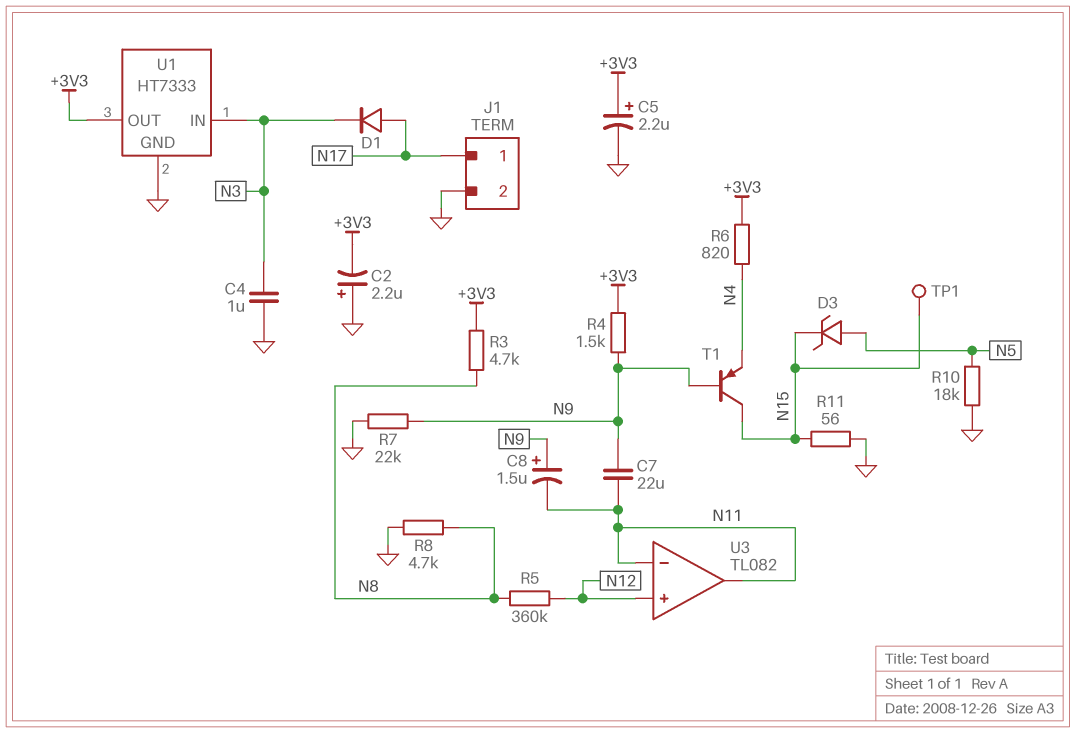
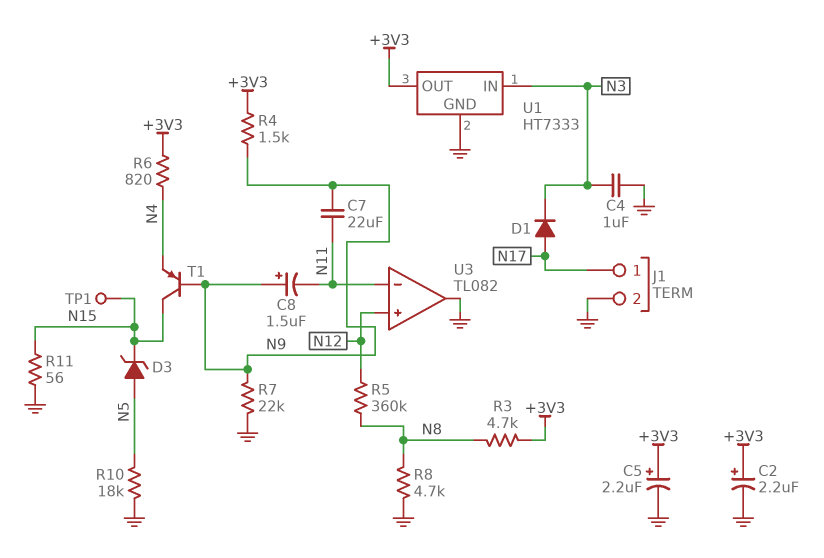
C2: 2.2uF (plus GND, minus +3V3) -> 2.2uF (plus +3V3, minus GND)
U3 pin out: N11 -> GND

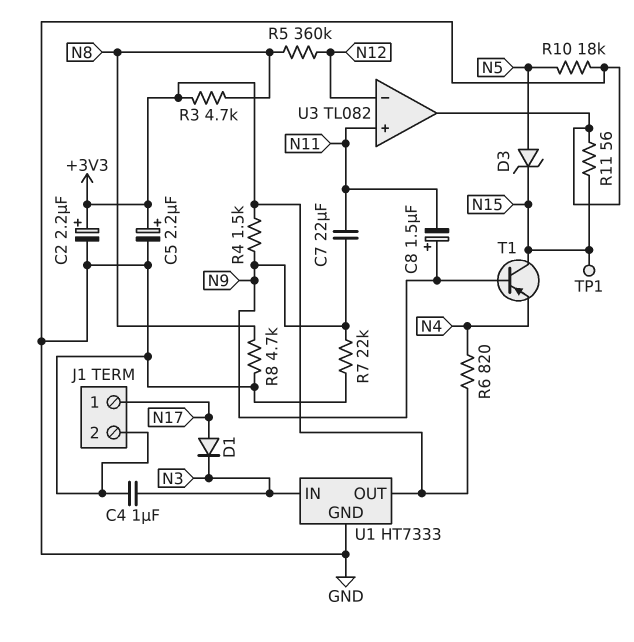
U3 pin in+: N12 -> N11
U3 pin in-: N11 -> N12

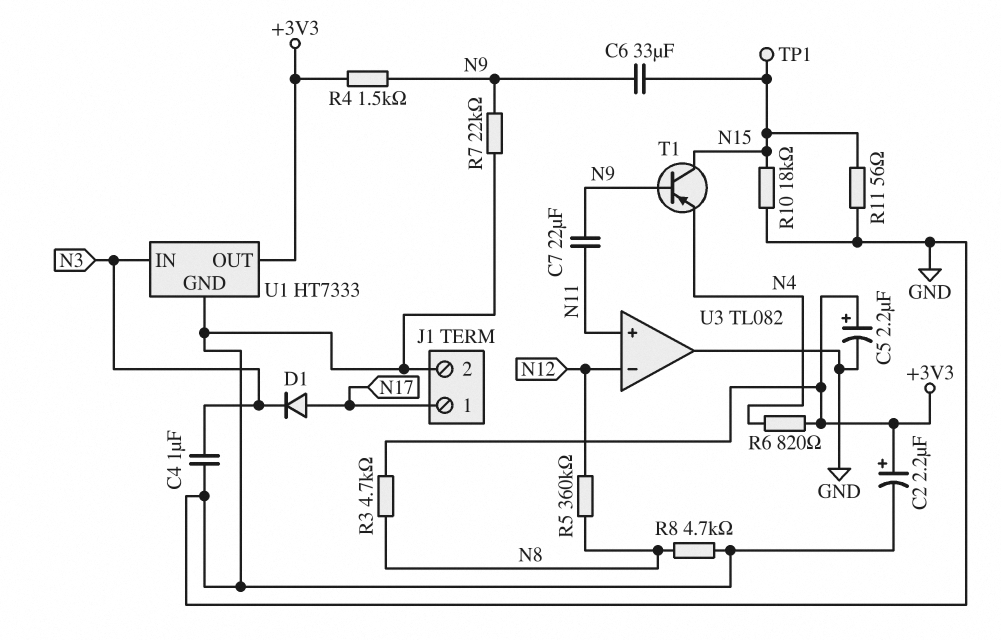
C6: none -> 33uF (N9, N15)
C8: 1.5uF (plus N9, minus N11) -> none
D3: zener (A N5, K N15) -> none
R10: 18k (GND, N5) -> 18k (GND, N15)

